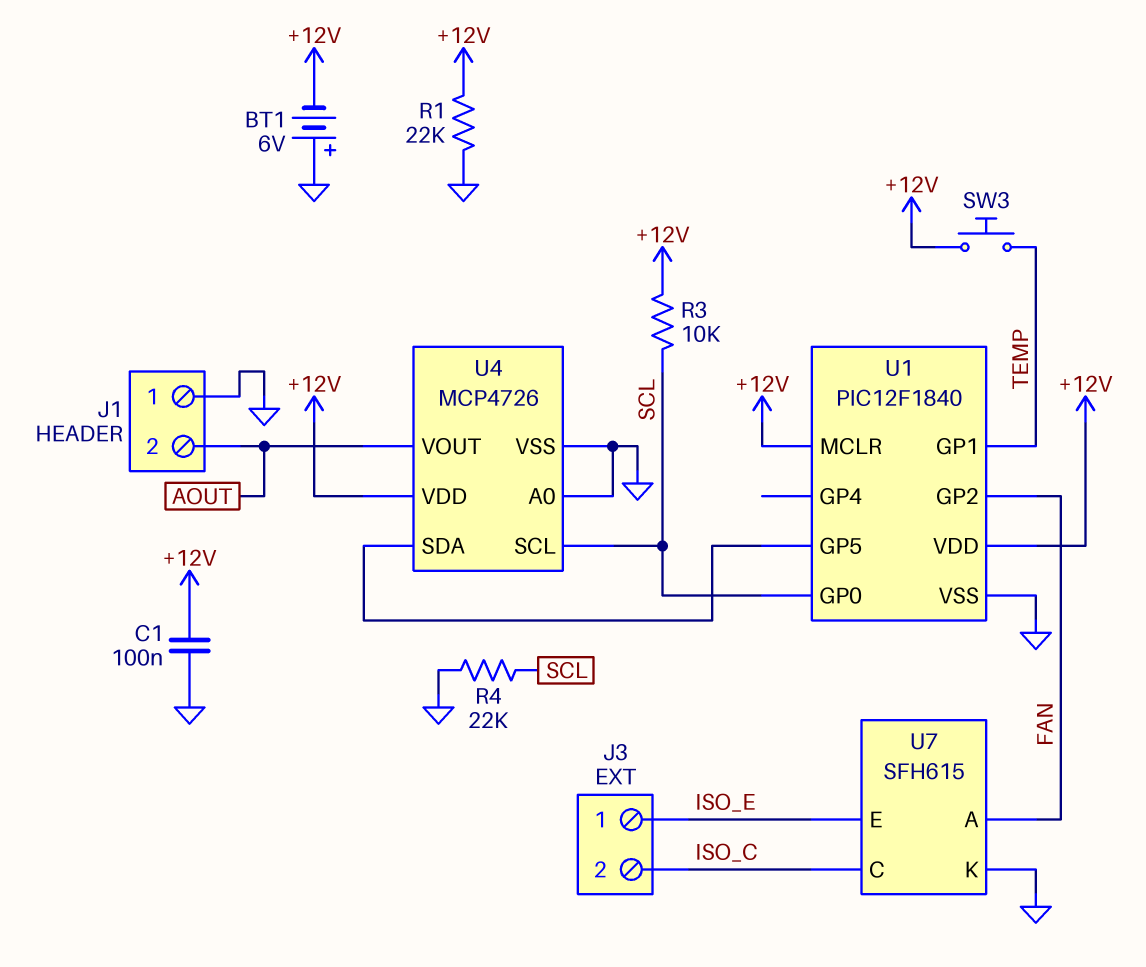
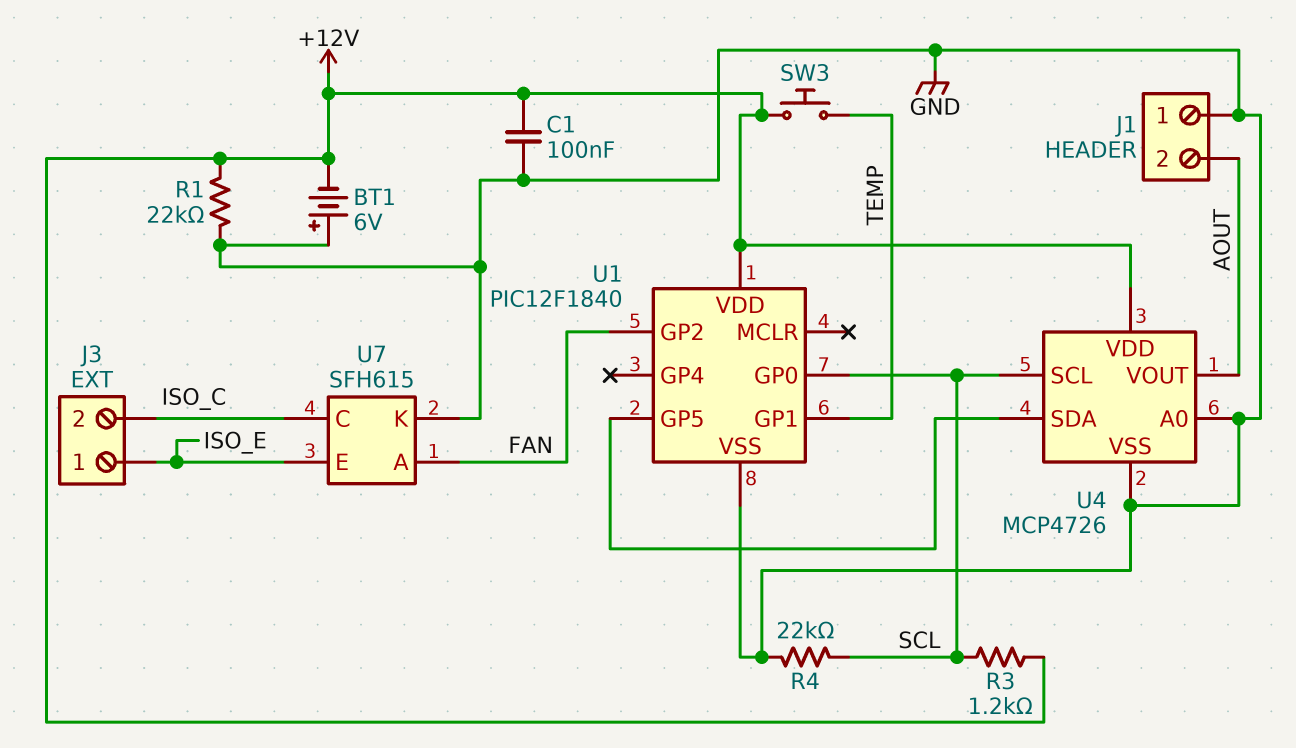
R3: 10k (+12V, SCL) -> 1.2k (+12V, SCL)
U1 pin MCLR: +12V -> none

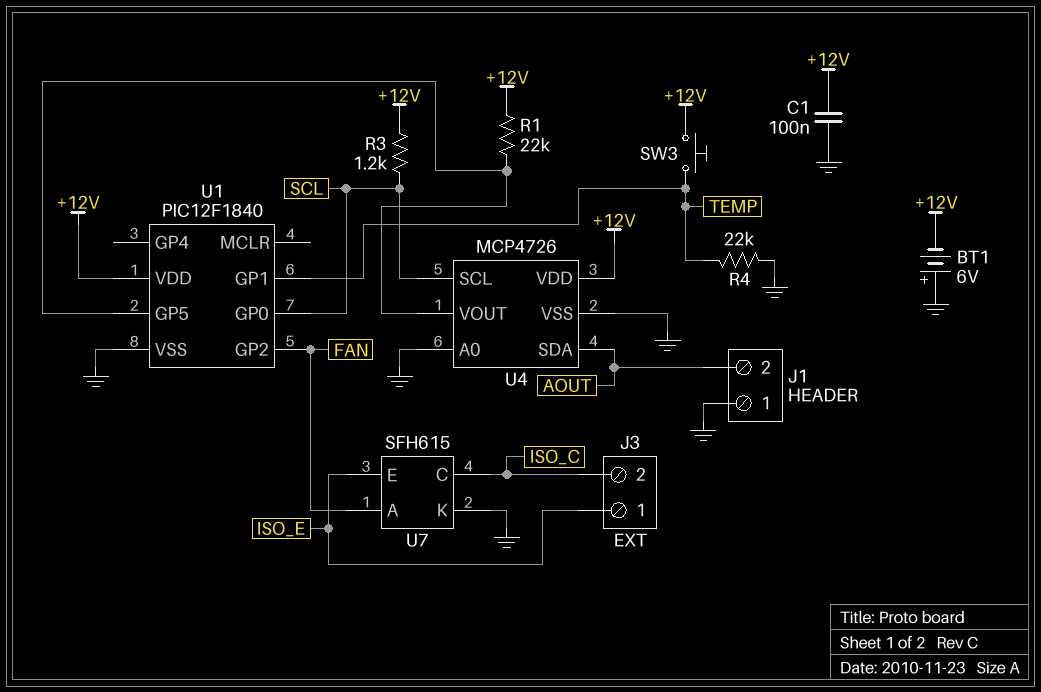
R1: 22k (+12V, GND) -> 22k (+12V, U1/GP5)
R4: 22k (GND, SCL) -> 22k (GND, TEMP)
U4 pin SDA: U1/GP5 -> AOUT
U4 pin VOUT: AOUT -> U1/GP5

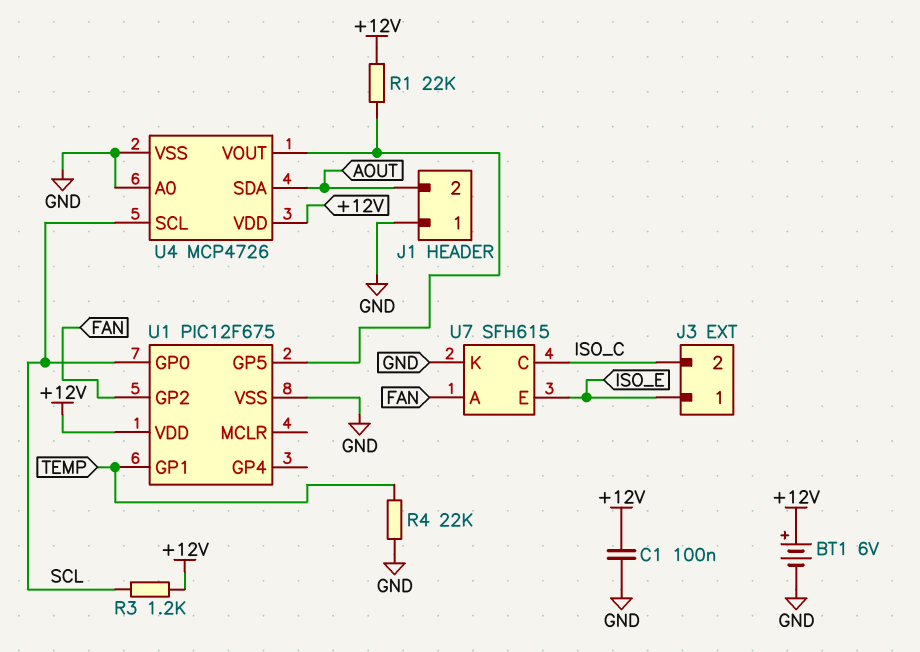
BT1: 6V (plus GND, minus +12V) -> 6V (plus +12V, minus GND)
SW3: button (+12V, TEMP) -> none
U1: PIC12F1840 -> PIC12F675

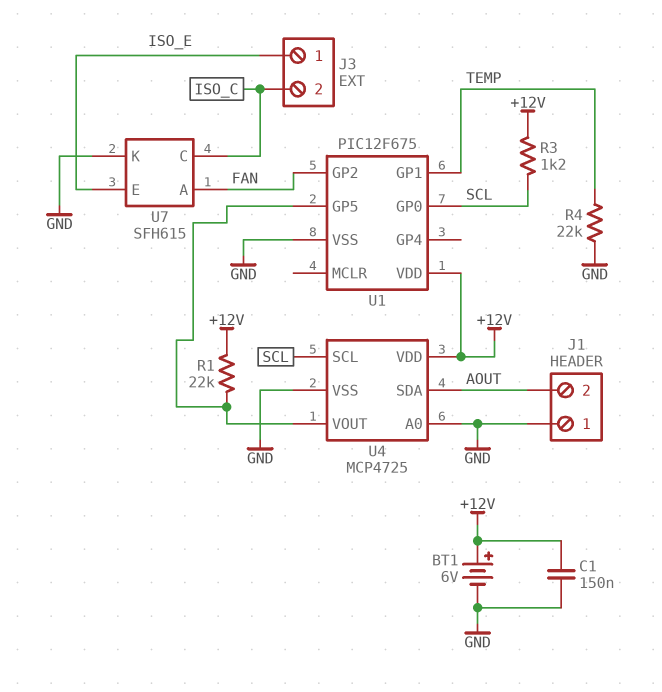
C1: 100nF (+12V, GND) -> 150nF (+12V, GND)
U4: MCP4726 -> MCP4725

